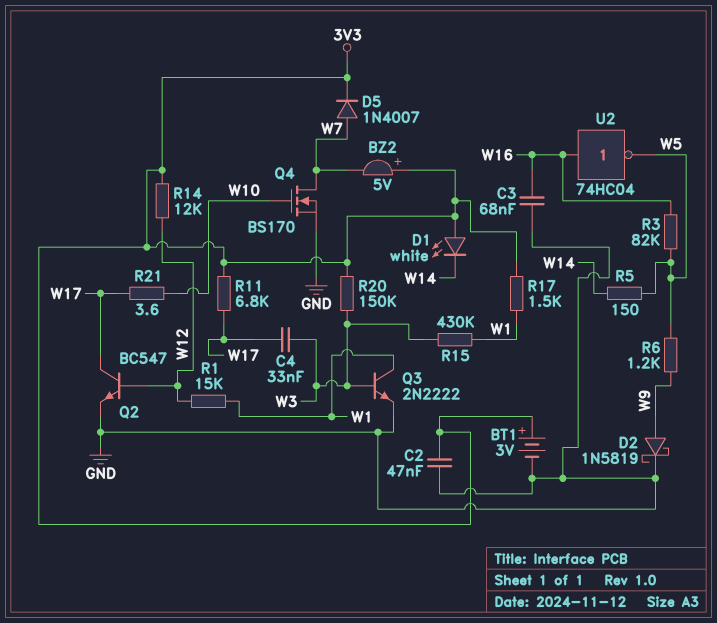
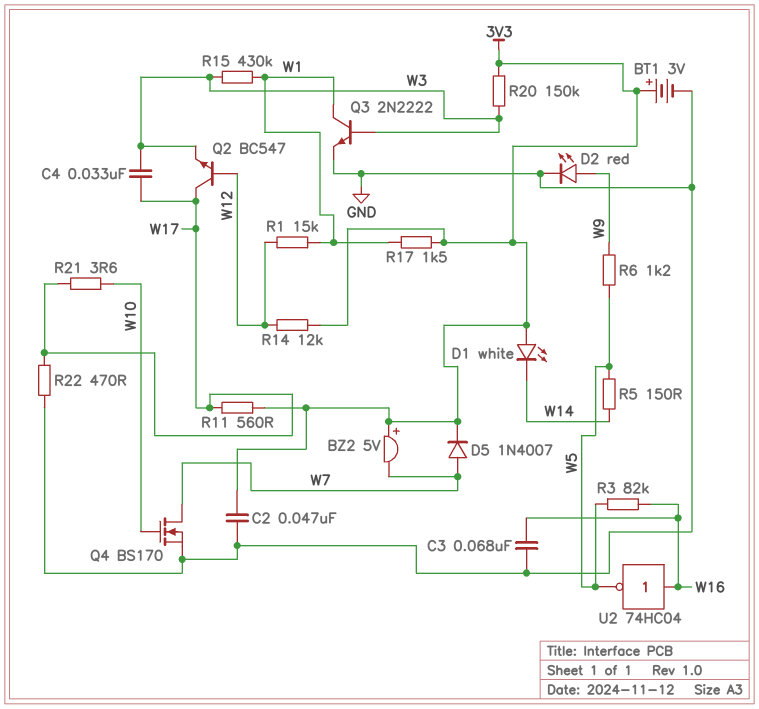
D2: schottky 1N5819 (A W9, K GND) -> LED red (A W9, K GND)
Q2: NPN BC547 (B W12, C W17, E GND) -> NPN BC547 (B W12, C W17, E W3)
R11: 6.8k (3V3, W17) -> 560 (3V3, W17)
R22: none -> 470 (GND, W17)

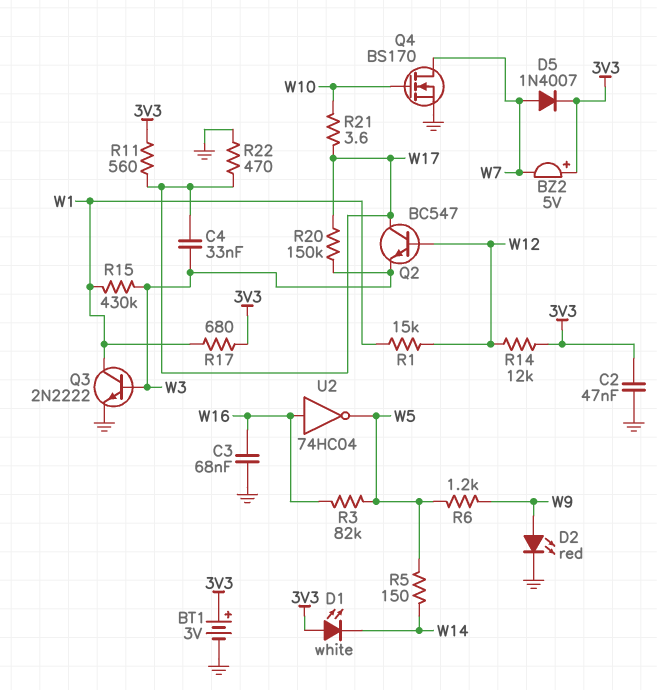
R17: 1.5k (3V3, W1) -> 680 (3V3, W1)
R20: 150k (3V3, W3) -> 150k (W3, W17)

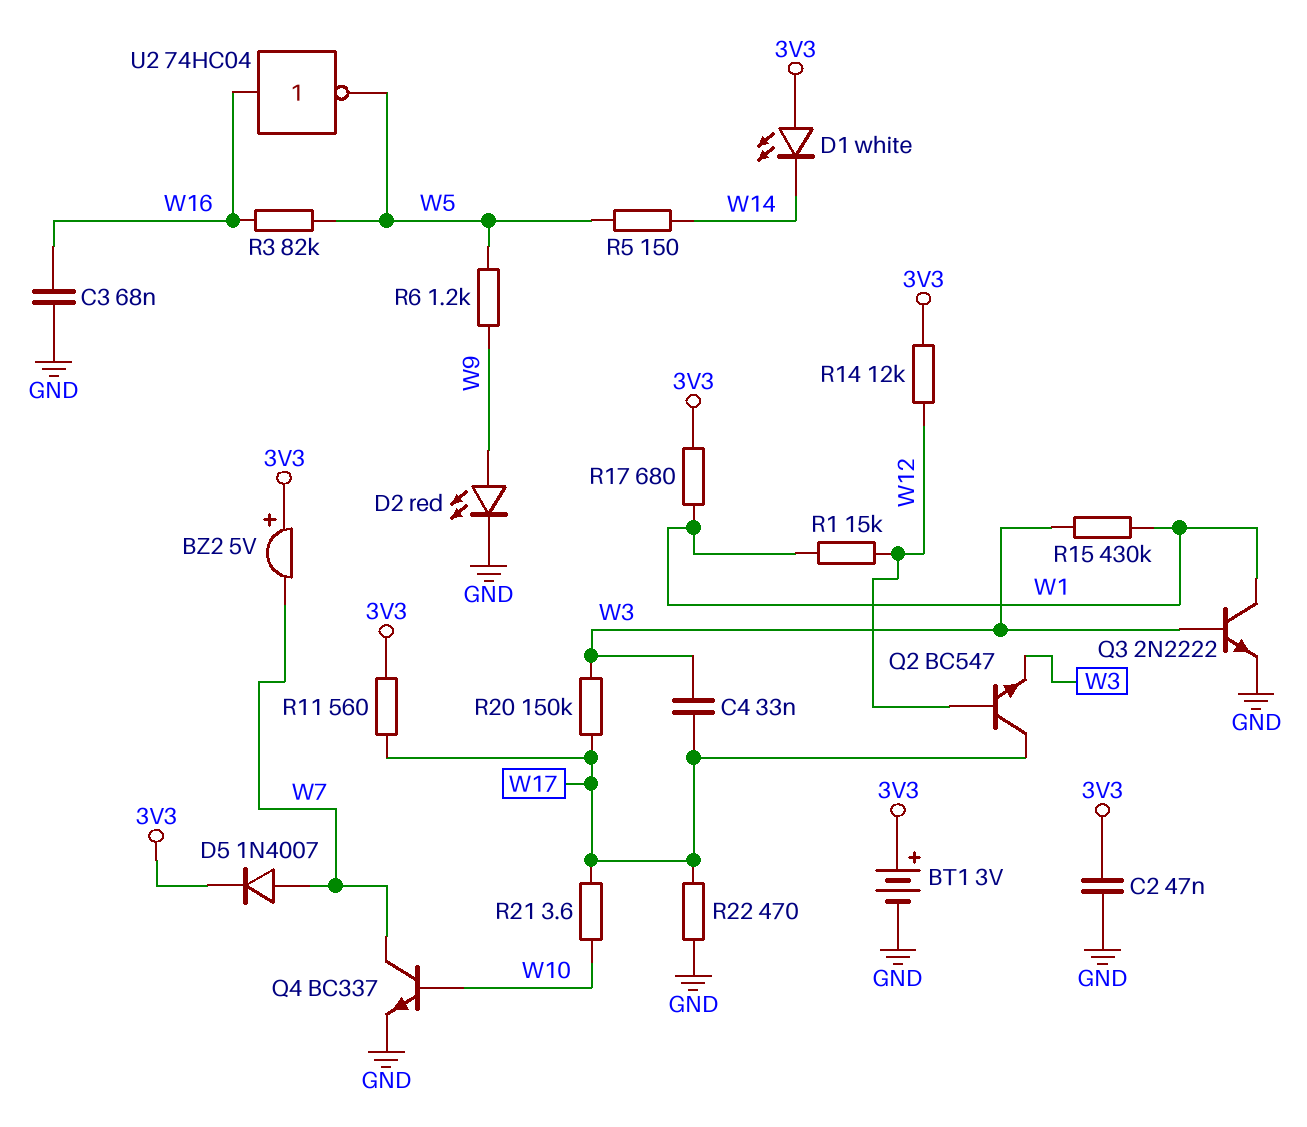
Q4: NMOS BS170 (G W10, D W7, S GND) -> NPN BC337 (B W10, C W7, E GND)

